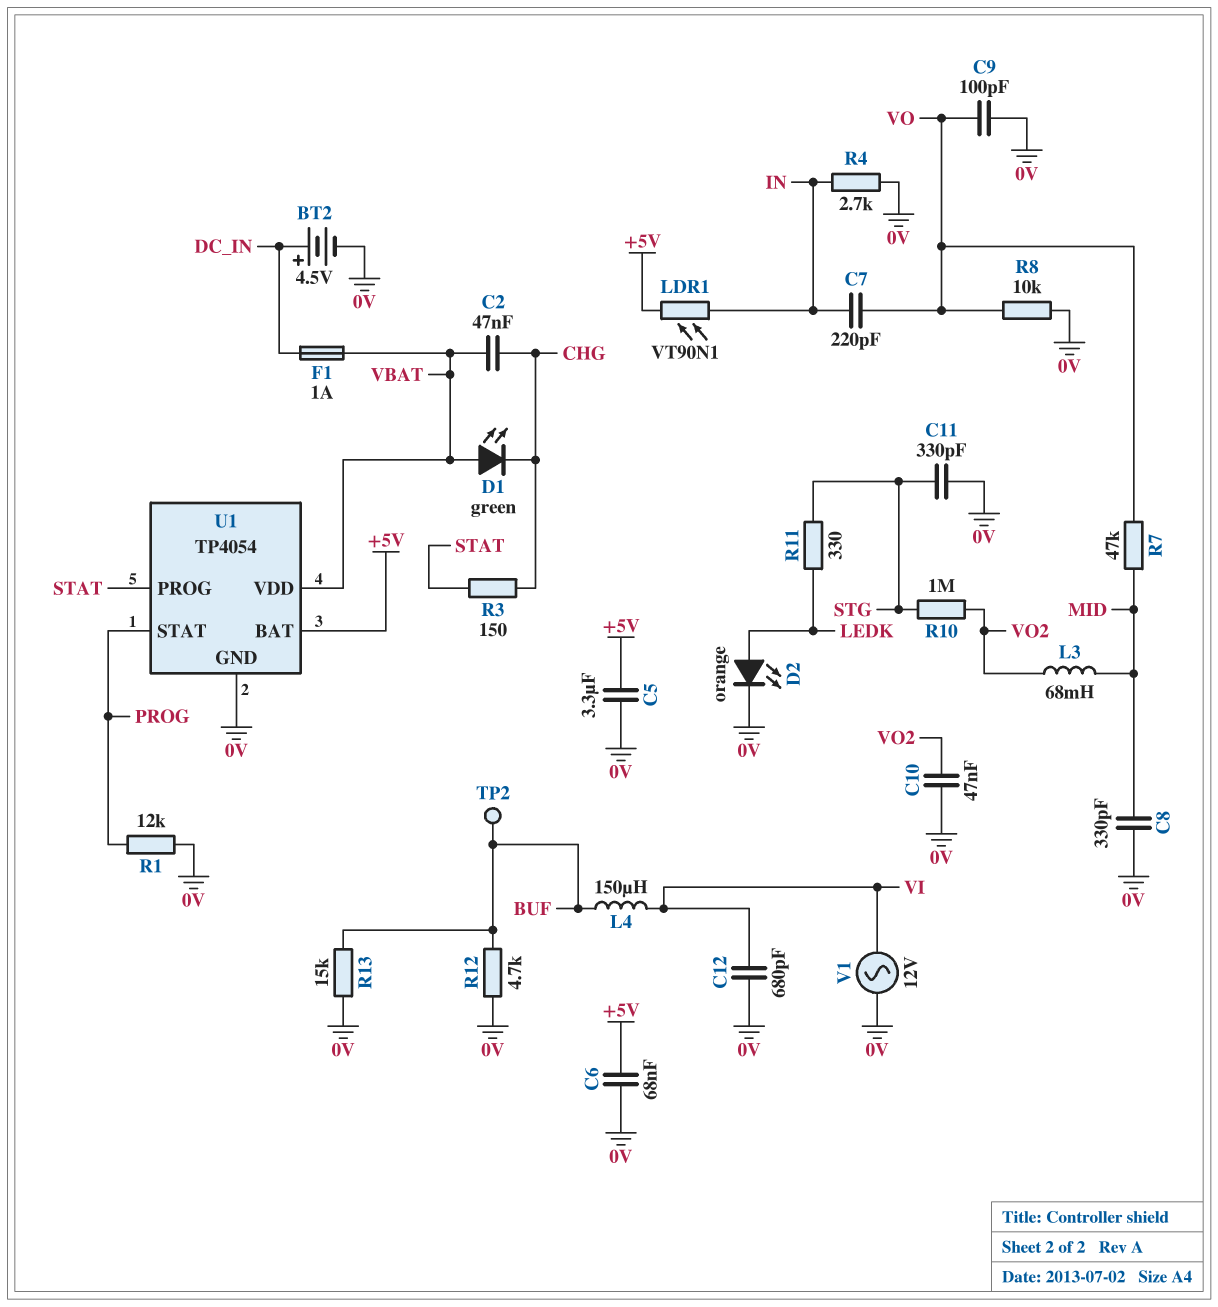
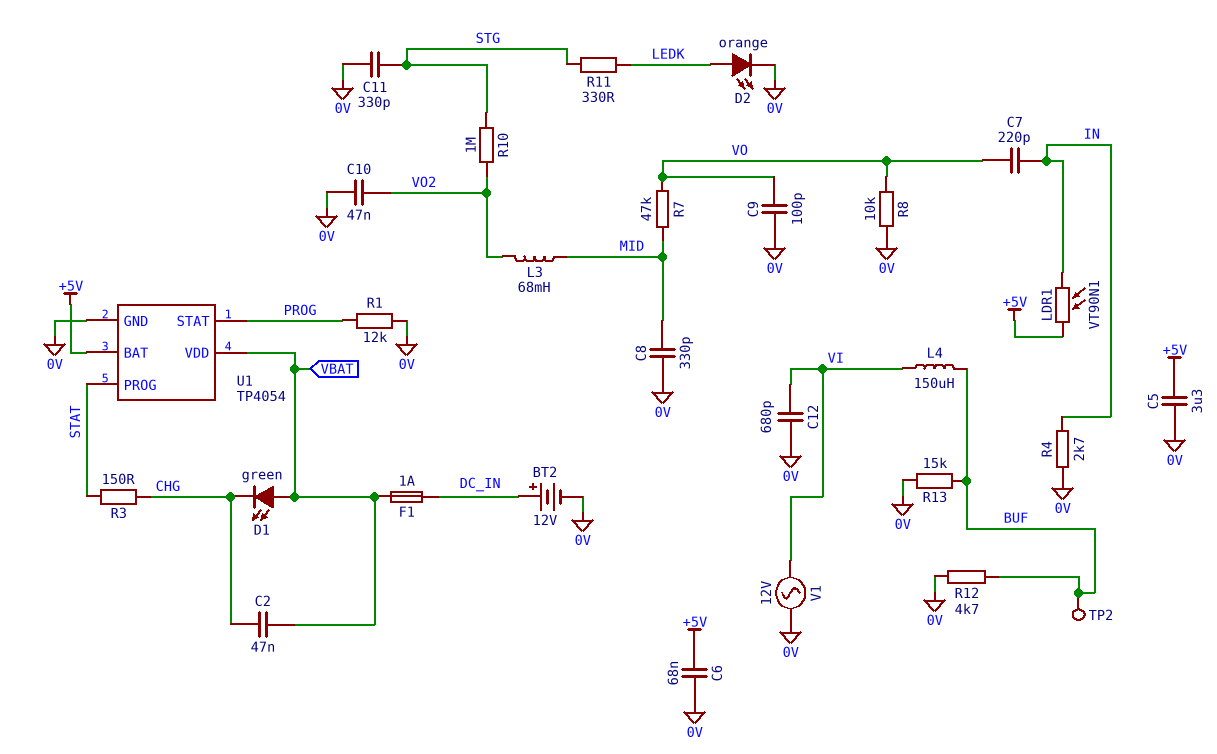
BT2: 4.5V (plus DC_IN, minus 0V) -> 12V (plus DC_IN, minus 0V)

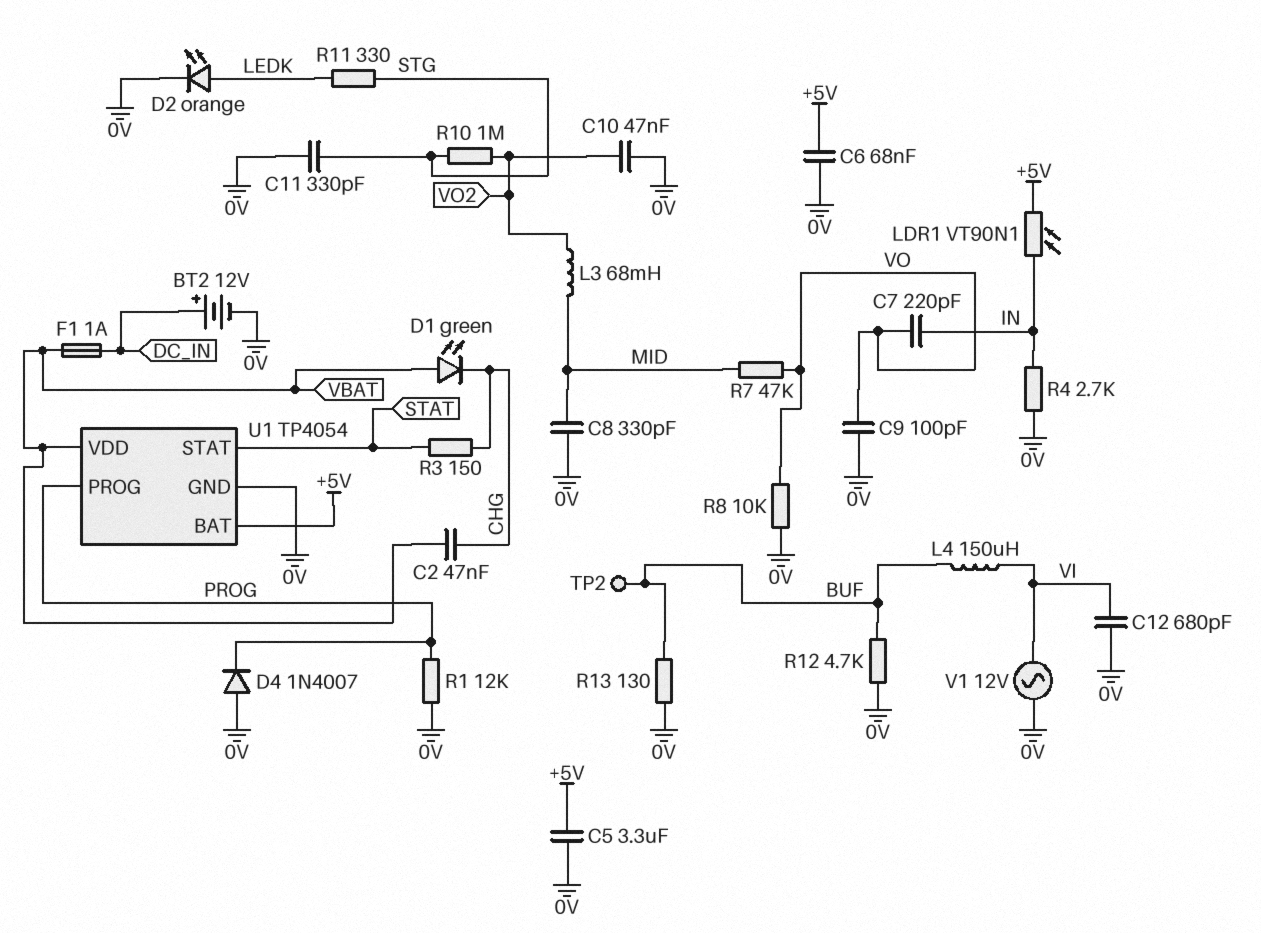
D4: none -> diode 1N4007 (A 0V, K PROG)
R13: 15k (0V, BUF) -> 130 (0V, BUF)
U1 pin PROG: STAT -> PROG
U1 pin STAT: PROG -> STAT

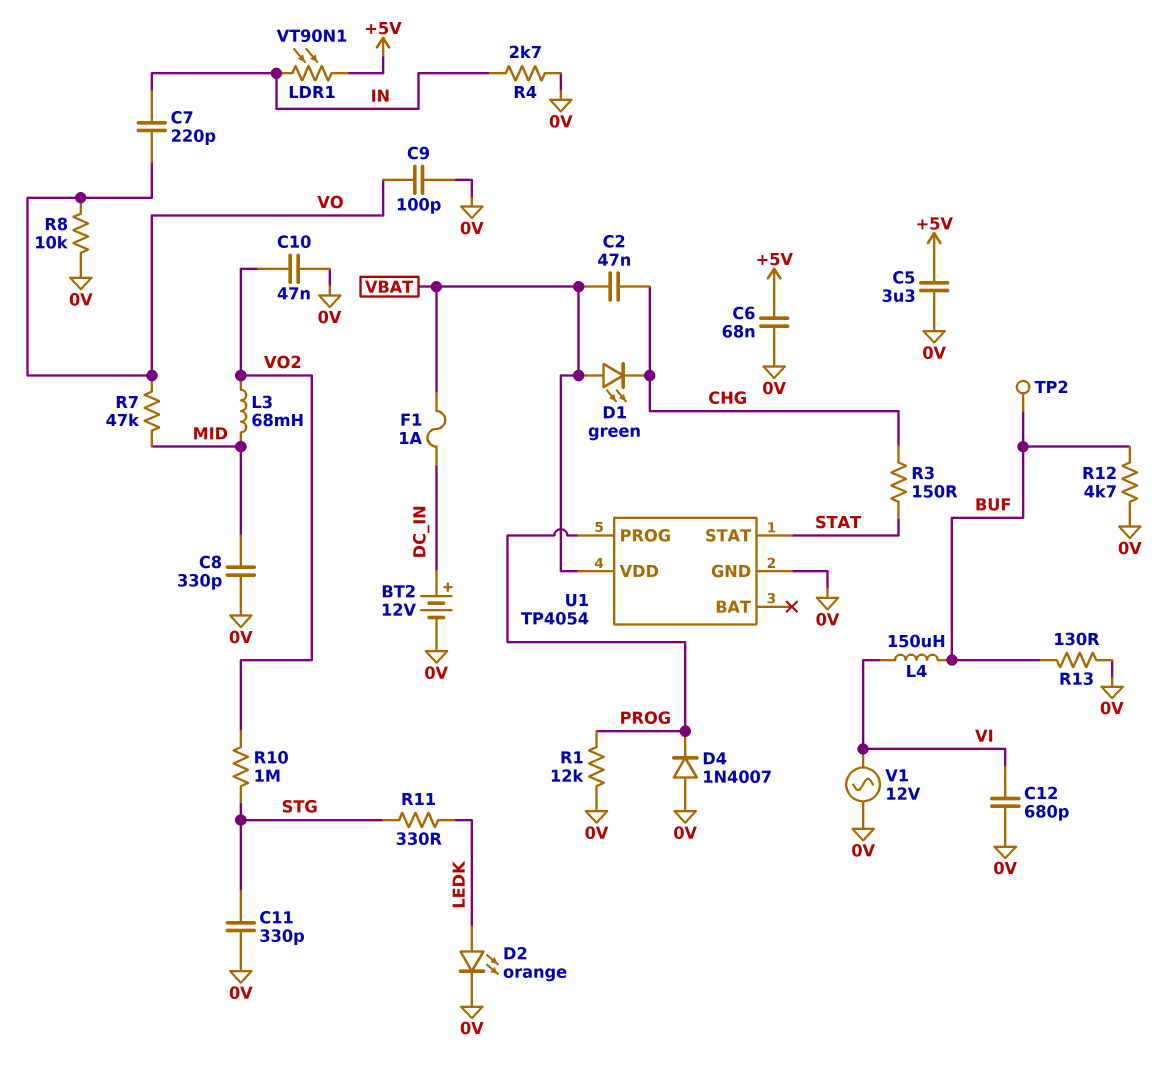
U1 pin BAT: +5V -> none

